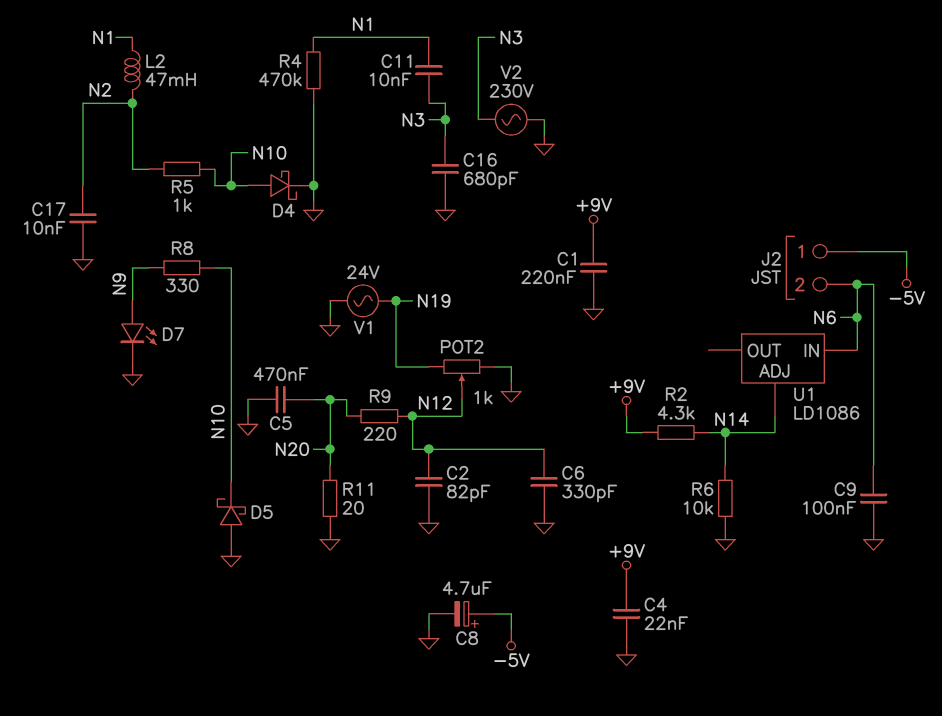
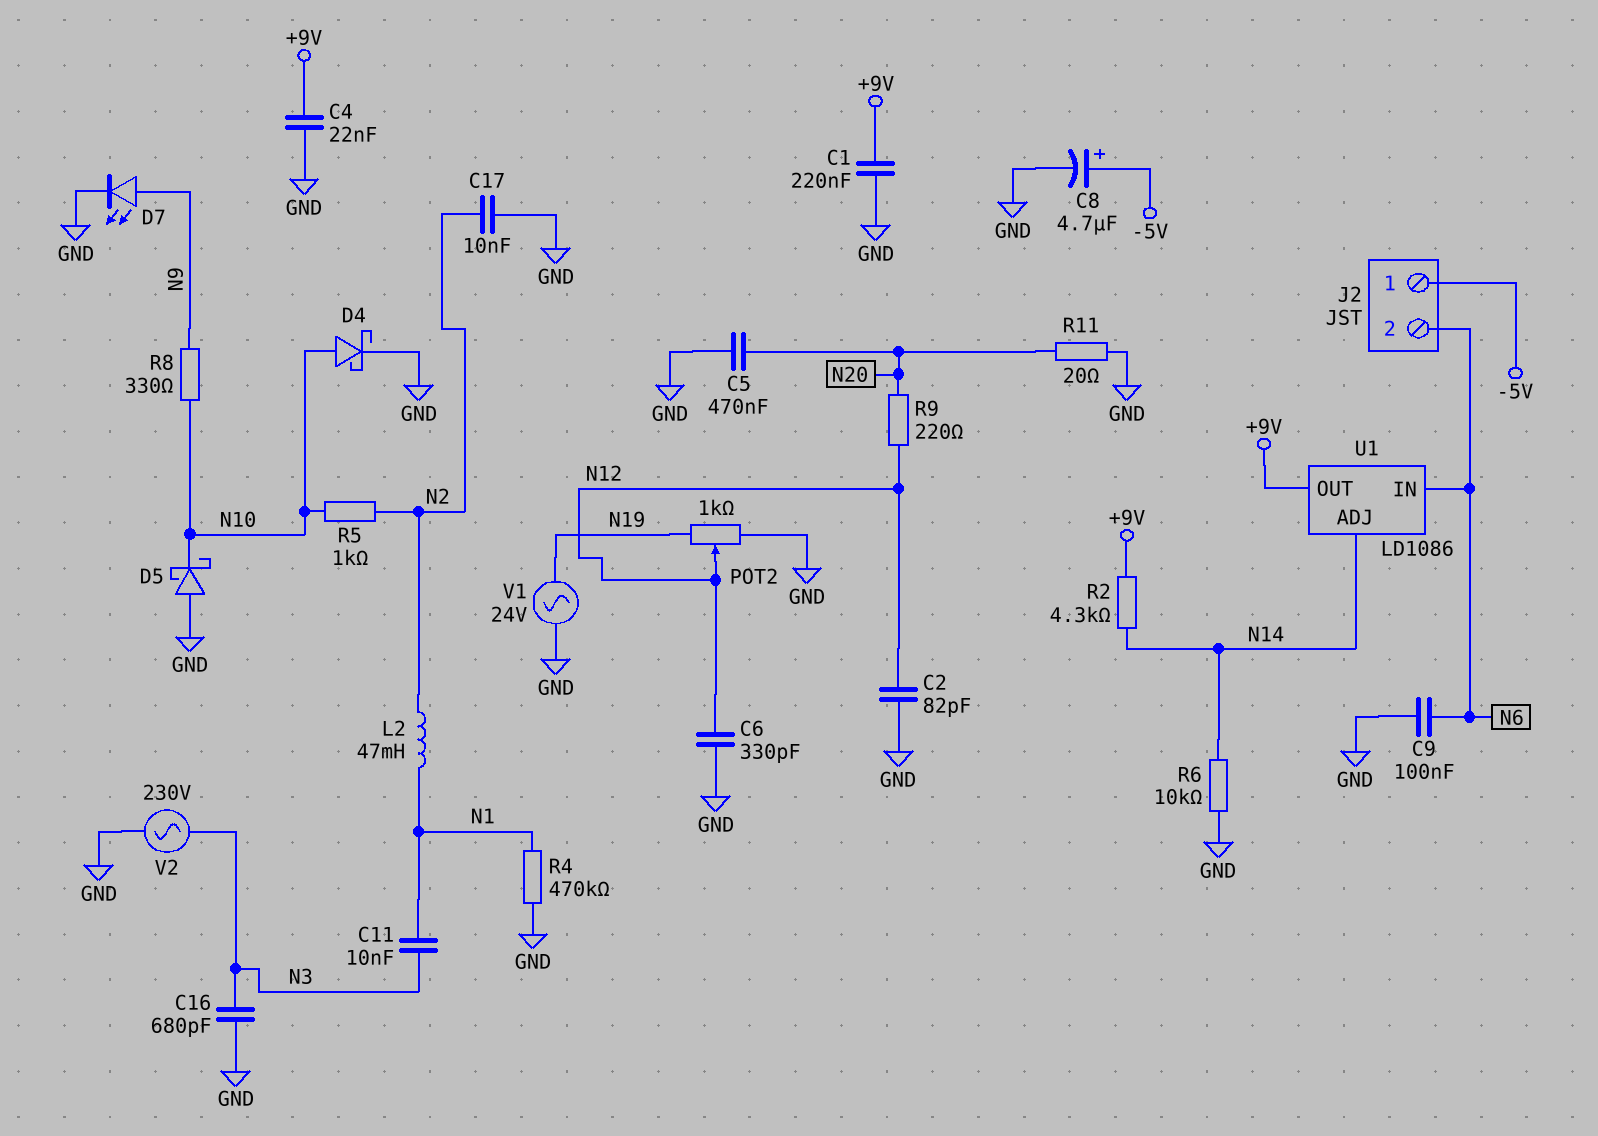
U1 pin OUT: none -> +9V

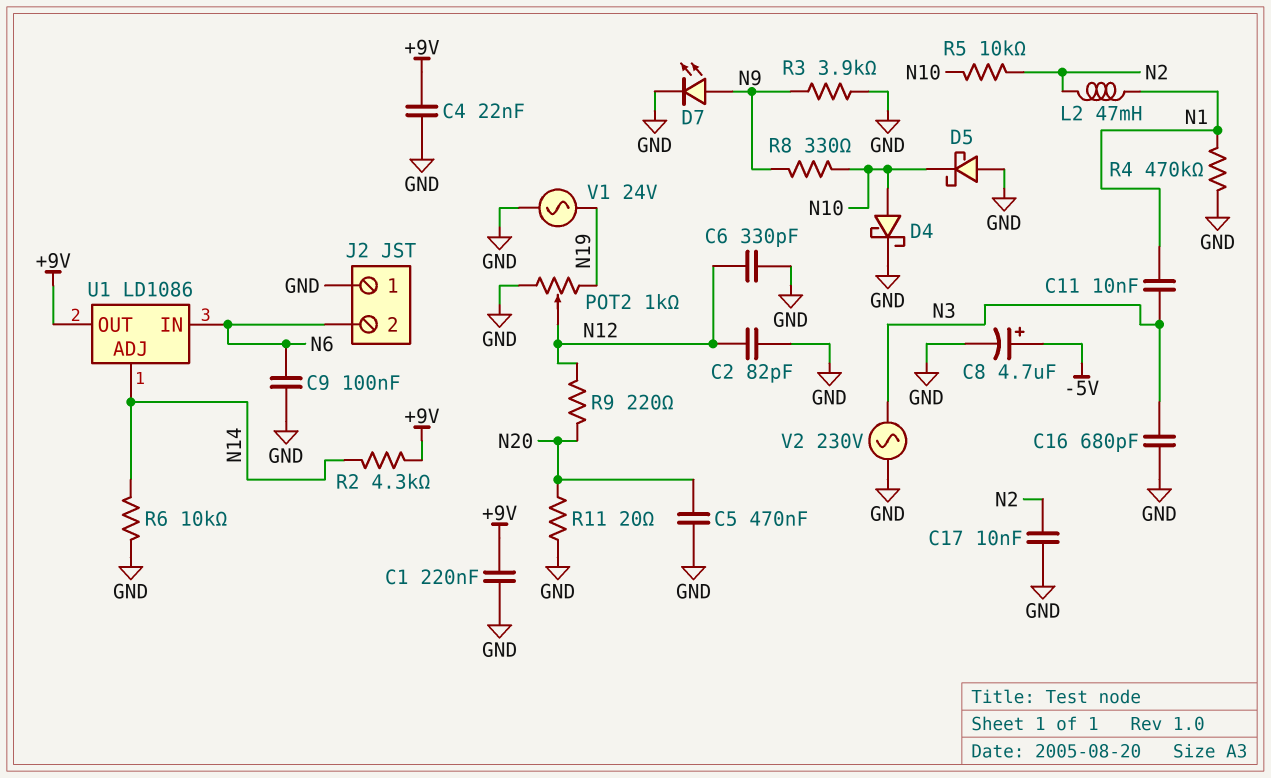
J2 pin 1: -5V -> GND
R3: none -> 3.9k (GND, N9)
R5: 1k (N2, N10) -> 10k (N2, N10)

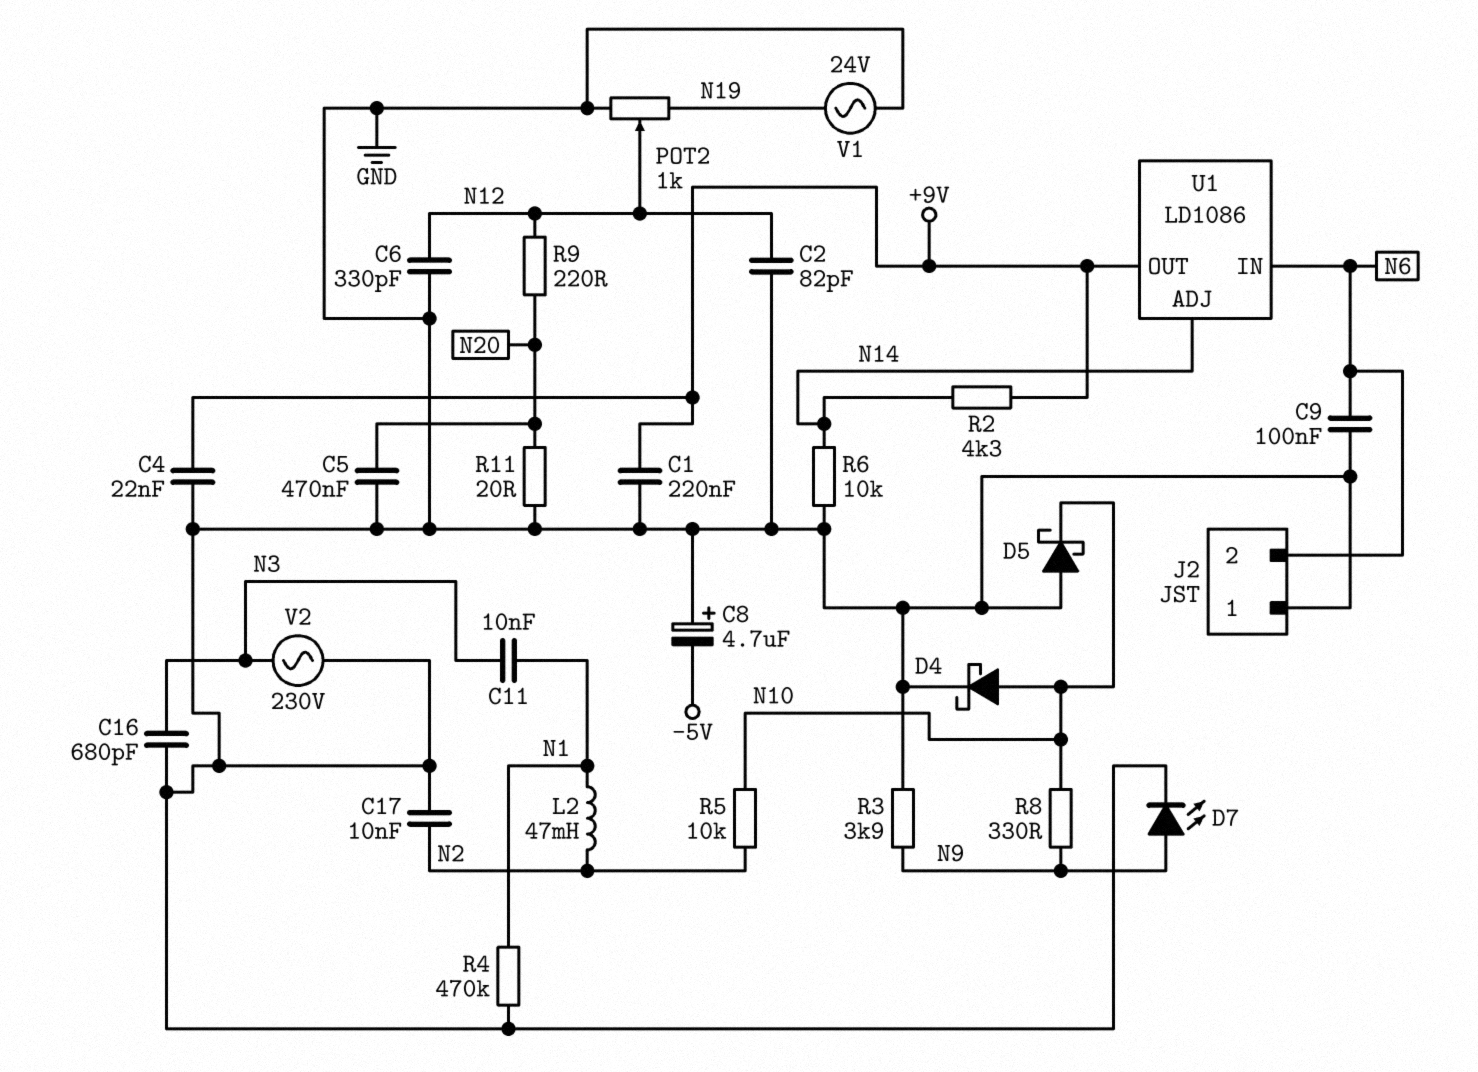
C8: 4.7uF (plus -5V, minus GND) -> 4.7uF (plus GND, minus -5V)

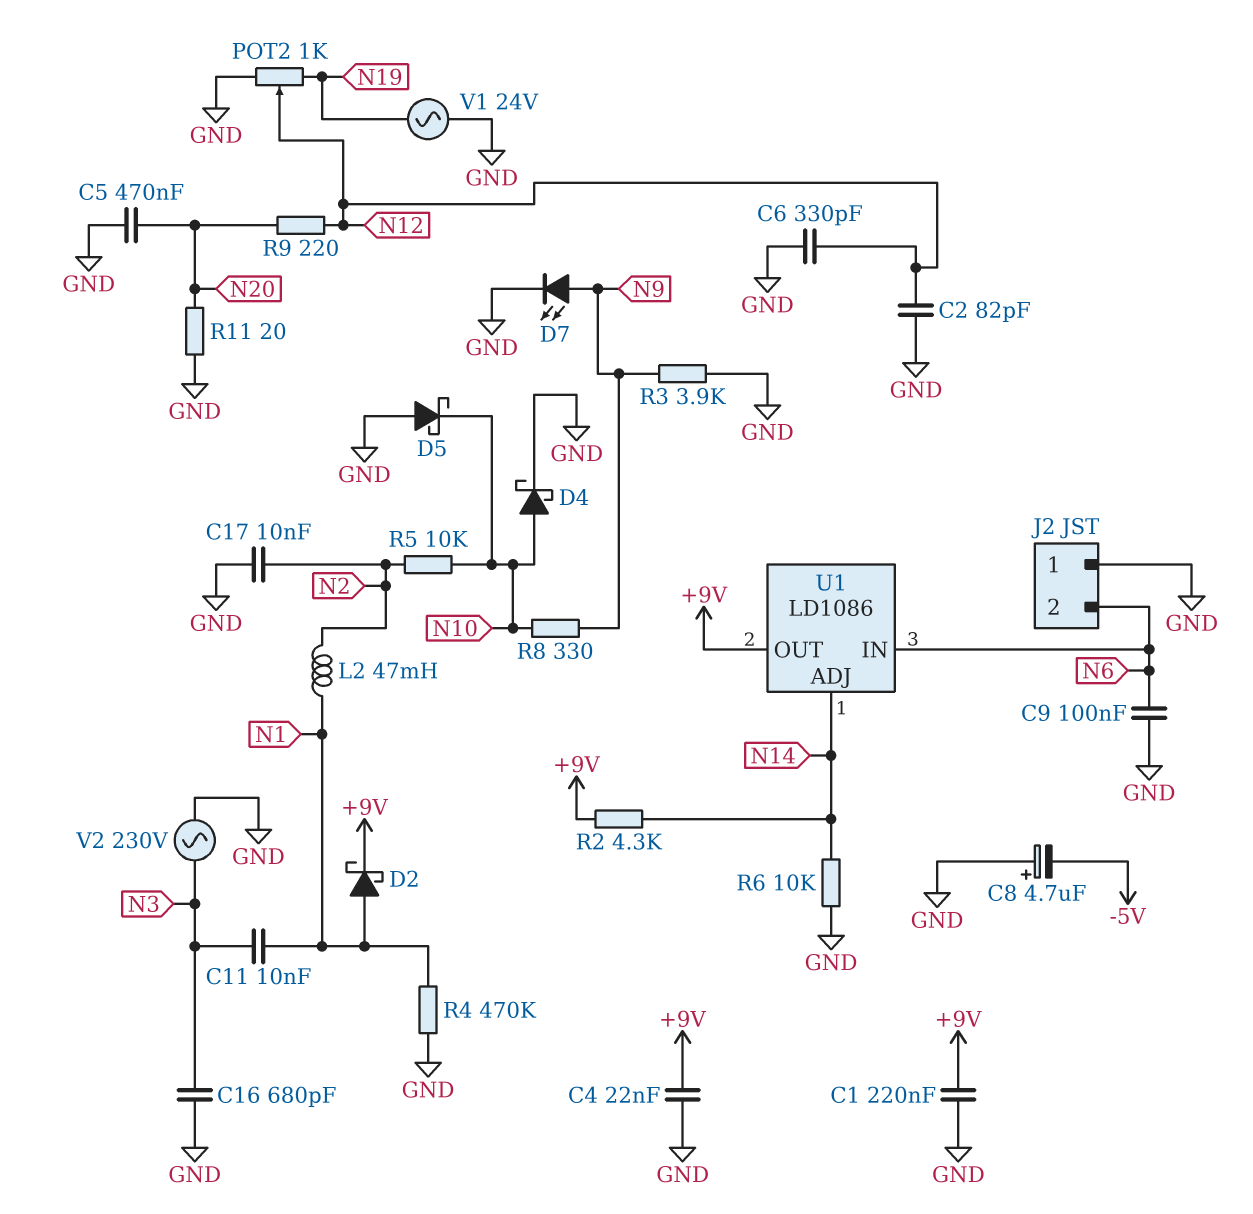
D2: none -> schottky (A N1, K +9V)

